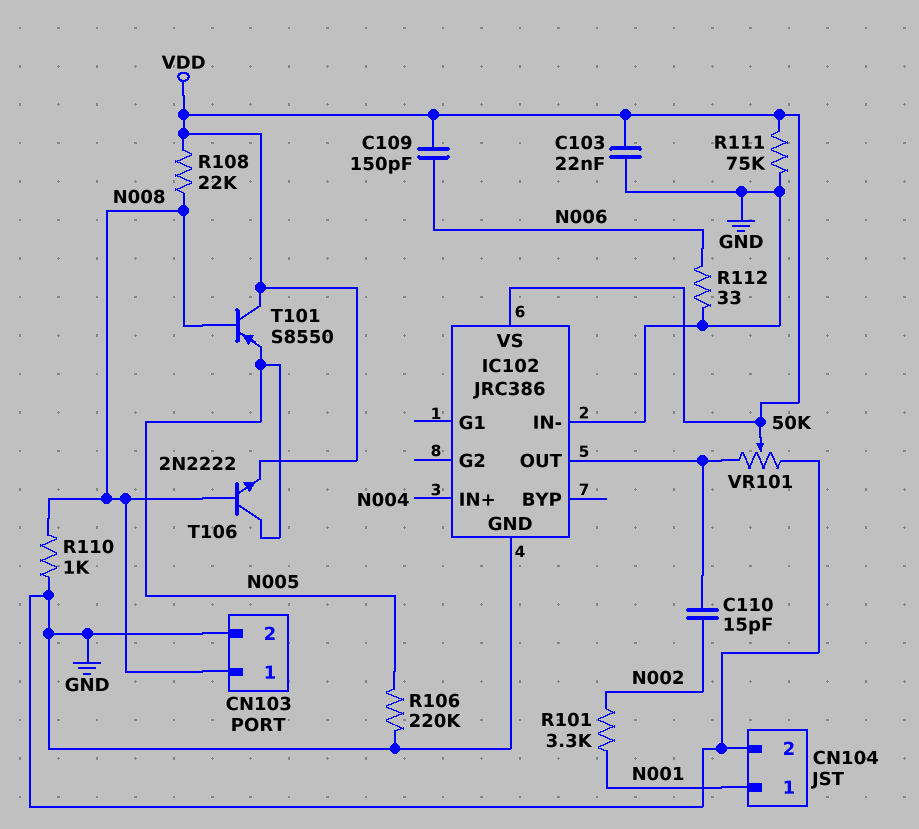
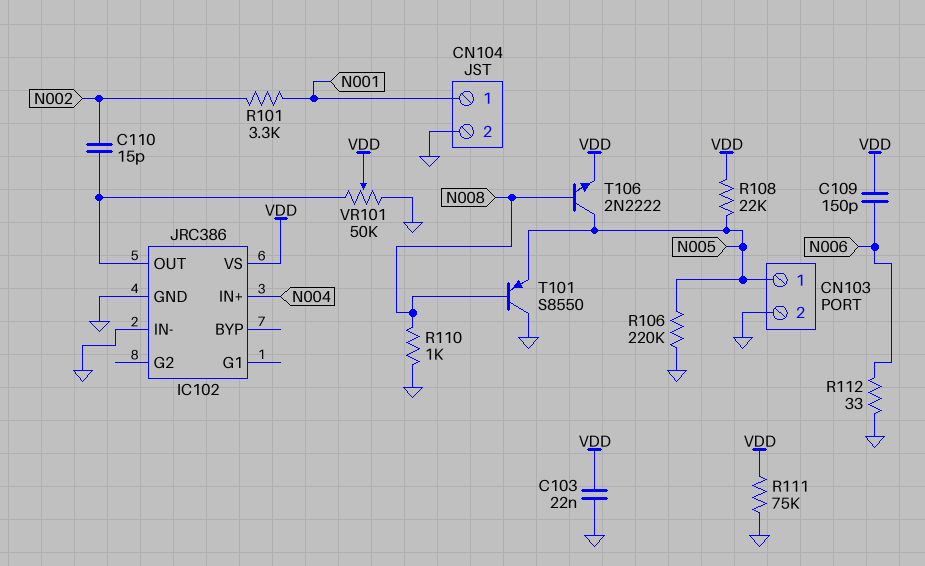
CN103 pin 1: N008 -> N005
R108: 22k (N008, VDD) -> 22k (N005, VDD)
T101: PNP S8550 (B N008, C VDD, E N005) -> PNP S8550 (B N008, C GND, E N005)

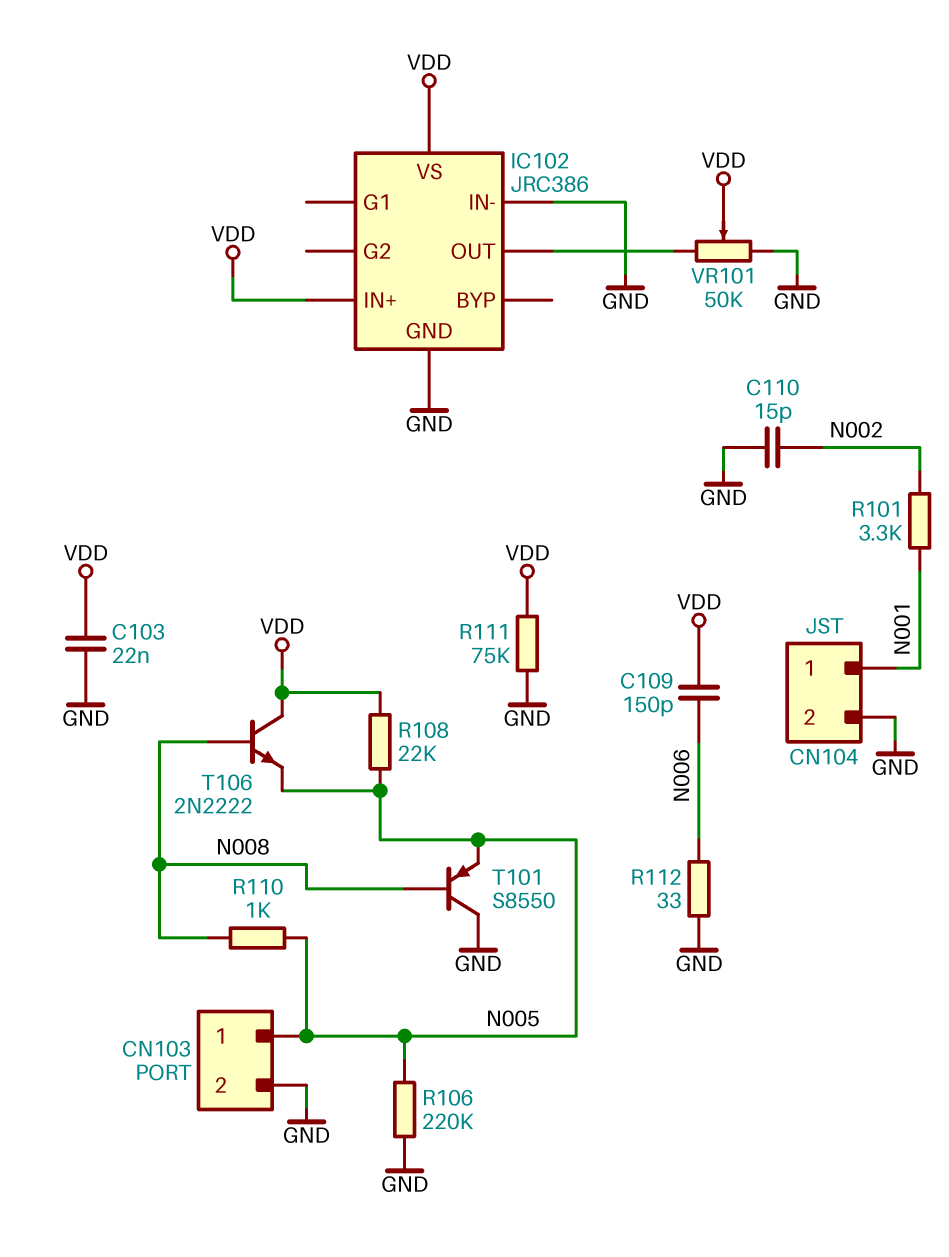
C110: 15pF (IC102/OUT, N002) -> 15pF (GND, N002)
IC102 pin IN+: N004 -> VDD
R110: 1k (GND, N008) -> 1k (N005, N008)
T106: NPN 2N2222 (B N008, C N005, E VDD) -> NPN 2N2222 (B N008, C VDD, E N005)

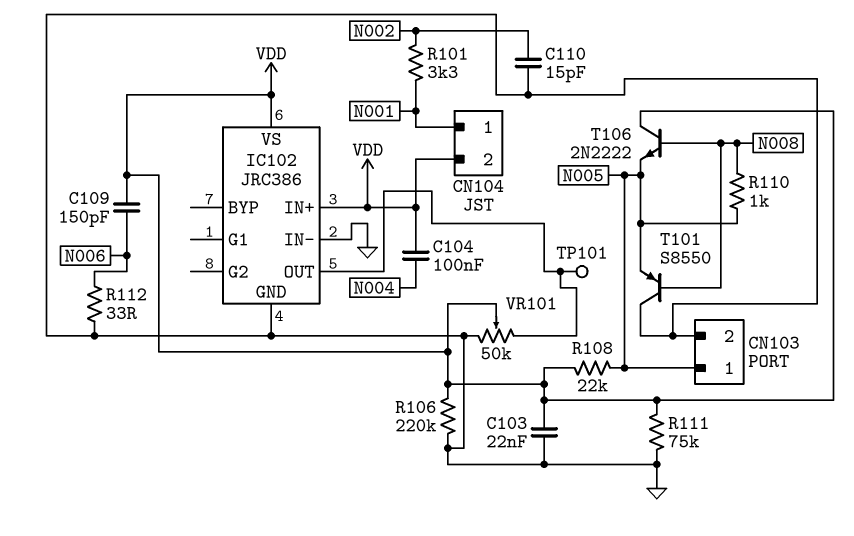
C104: none -> 100nF (N004, VDD)
CN104 pin 2: GND -> VDD
R106: 220k (GND, N005) -> 220k (GND, VDD)
TP101: none -> test point (IC102/OUT)

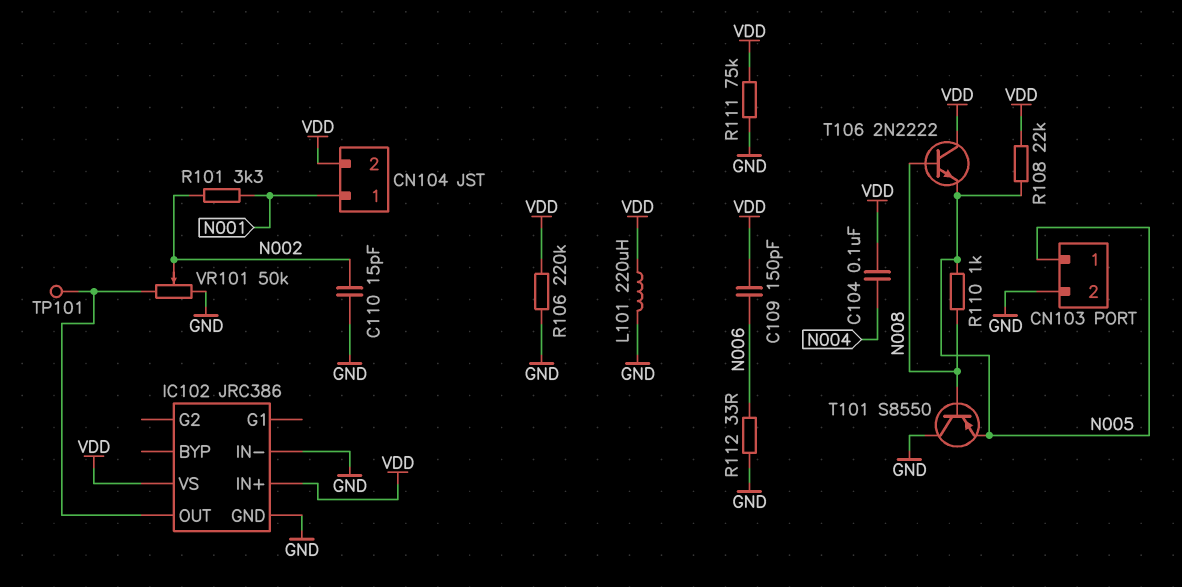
C103: 22nF (GND, VDD) -> none
L101: none -> 220uH (GND, VDD)
VR101: 50k (GND, IC102/OUT, wiper VDD) -> 50k (GND, IC102/OUT, wiper N002)

